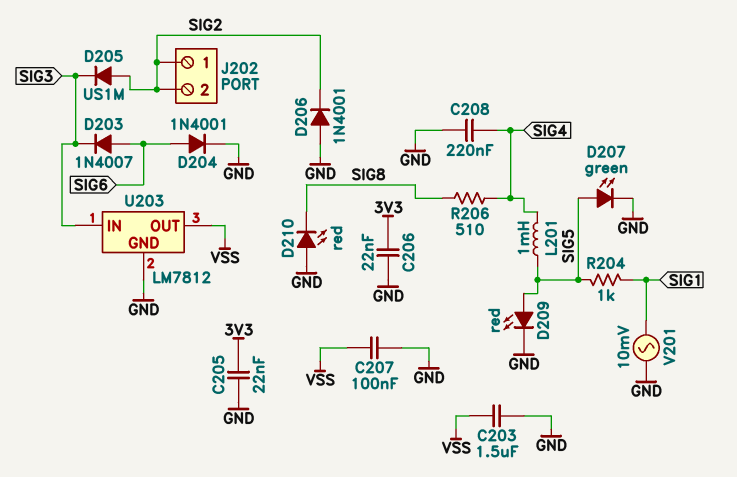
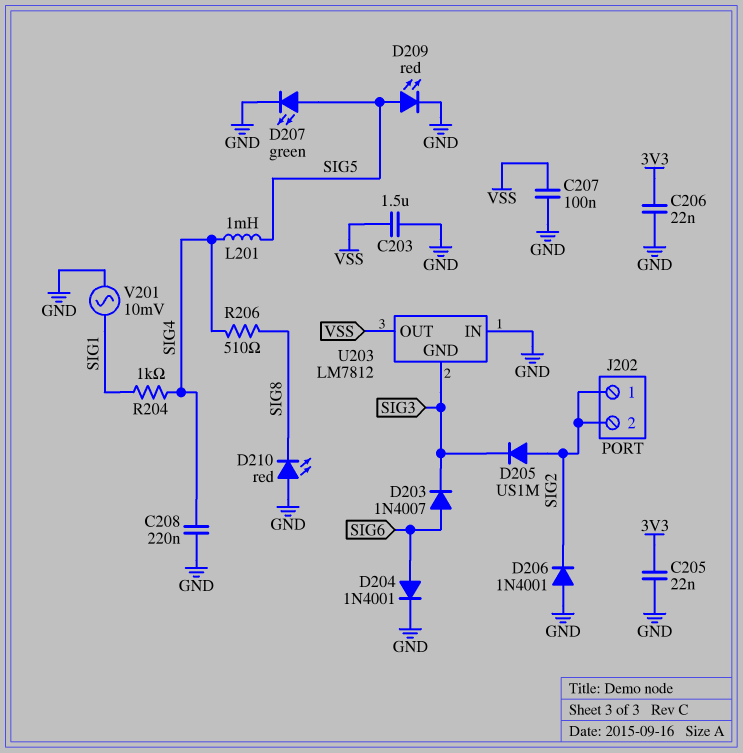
R204: 1k (SIG1, SIG5) -> 1k (SIG1, SIG4)
U203 pin GND: GND -> SIG3
U203 pin IN: SIG3 -> GND

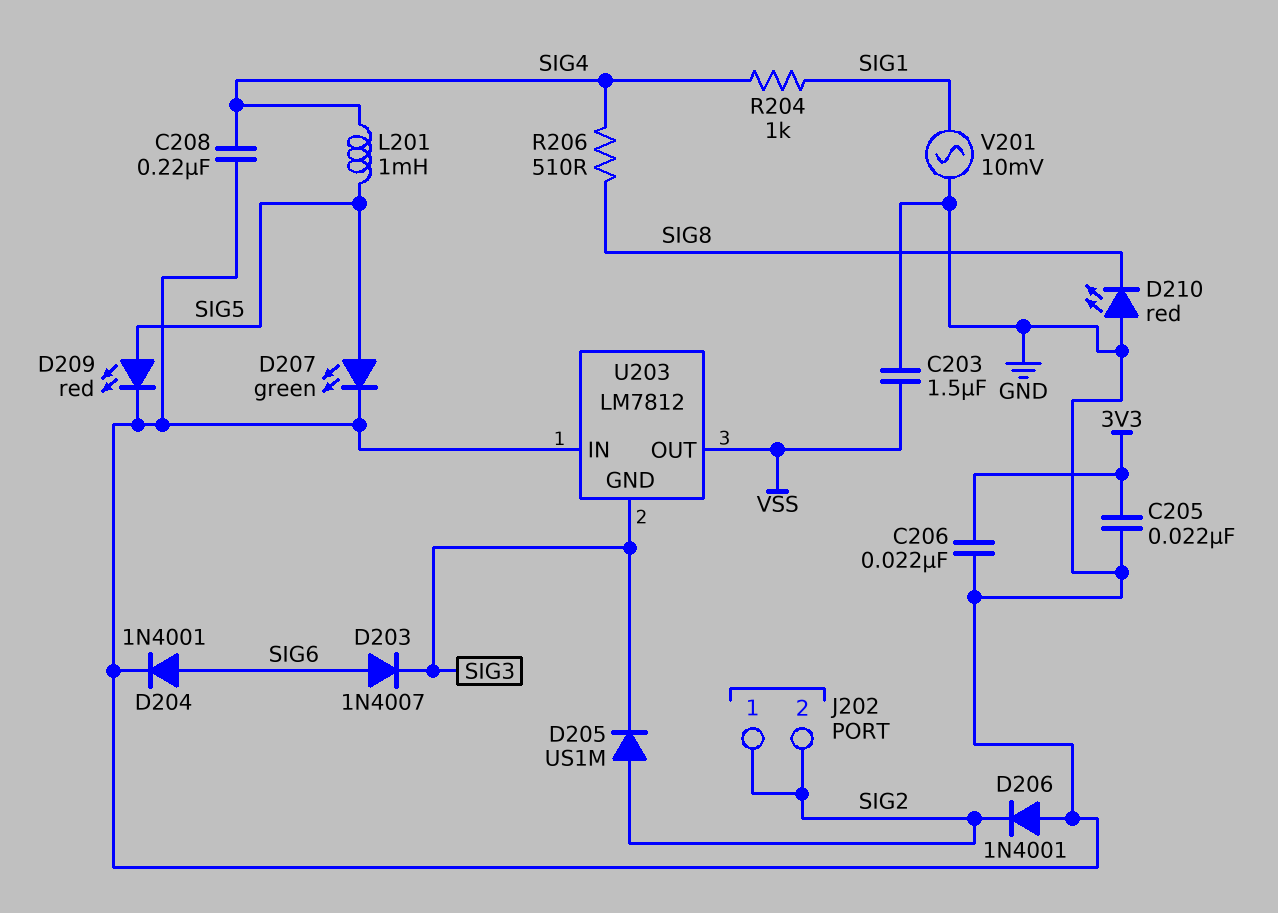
C207: 100nF (GND, VSS) -> none

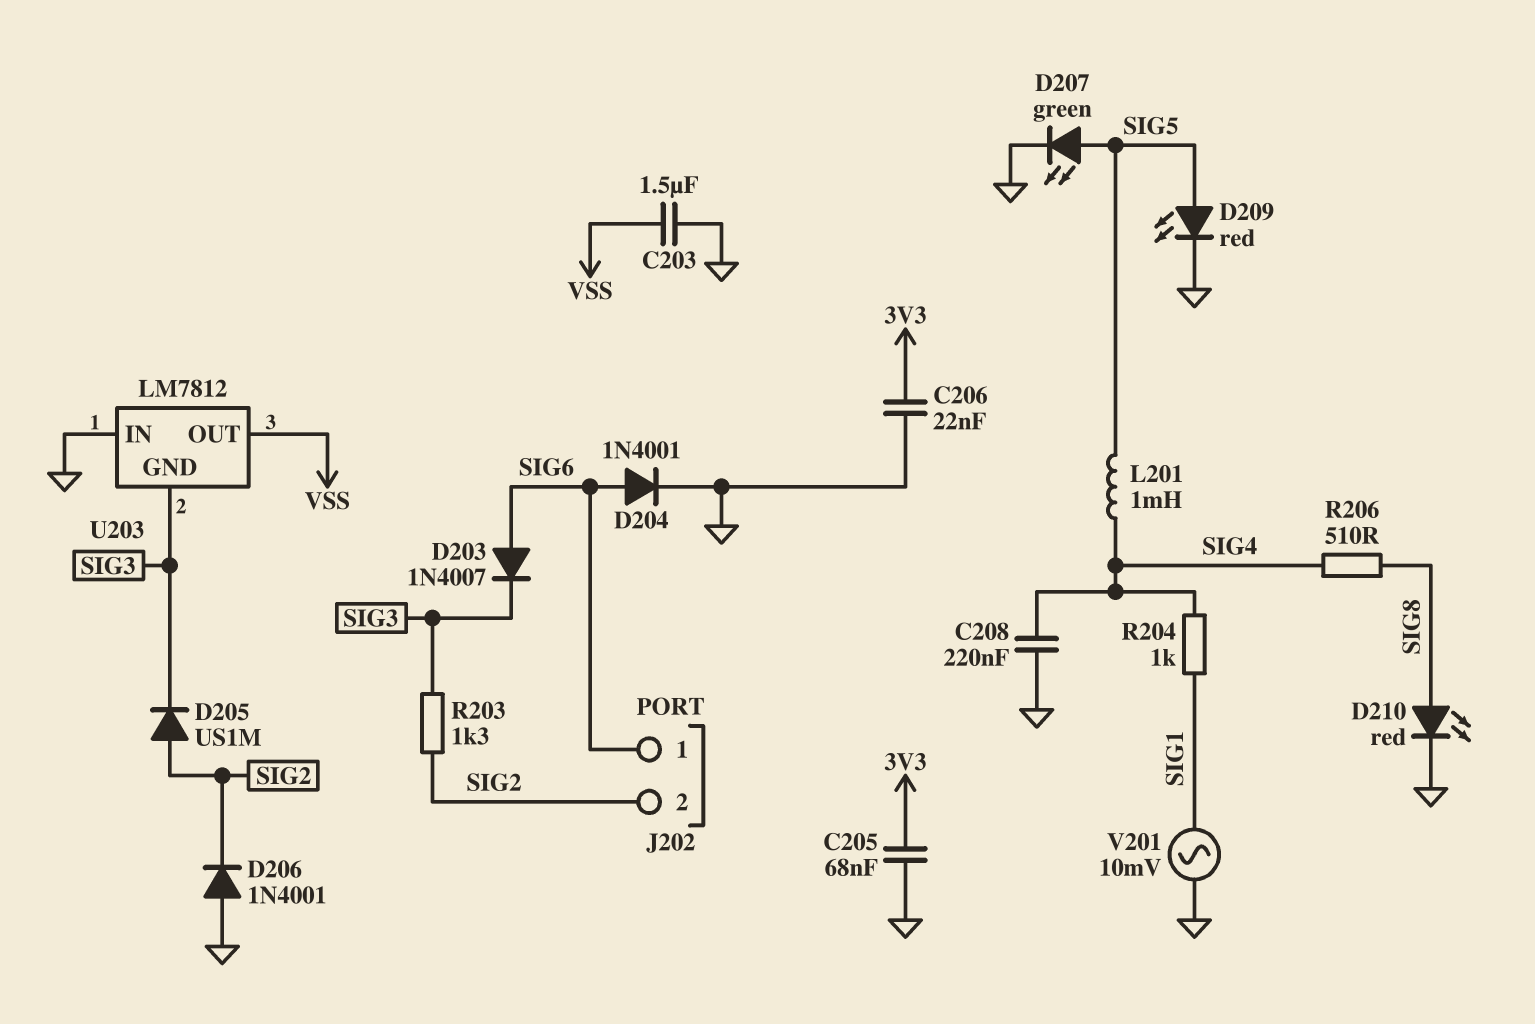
C205: 22nF (3V3, GND) -> 68nF (3V3, GND)
D210: LED red (A GND, K SIG8) -> LED red (A SIG8, K GND)
J202 pin 1: SIG2 -> SIG6
R203: none -> 1.3k (SIG2, SIG3)

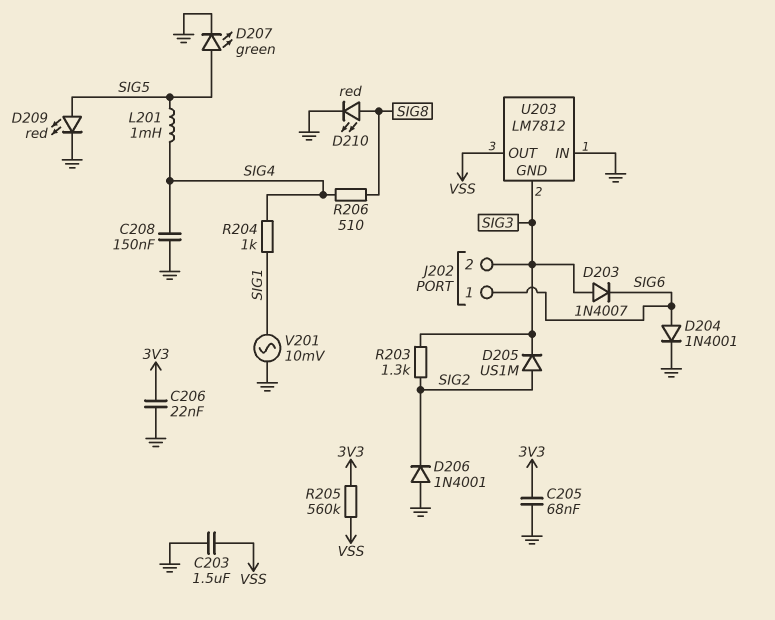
C208: 220nF (GND, SIG4) -> 150nF (GND, SIG4)
D203: diode 1N4007 (A SIG6, K SIG3) -> diode 1N4007 (A SIG3, K SIG6)
J202 pin 2: SIG2 -> SIG3
R205: none -> 560k (3V3, VSS)

